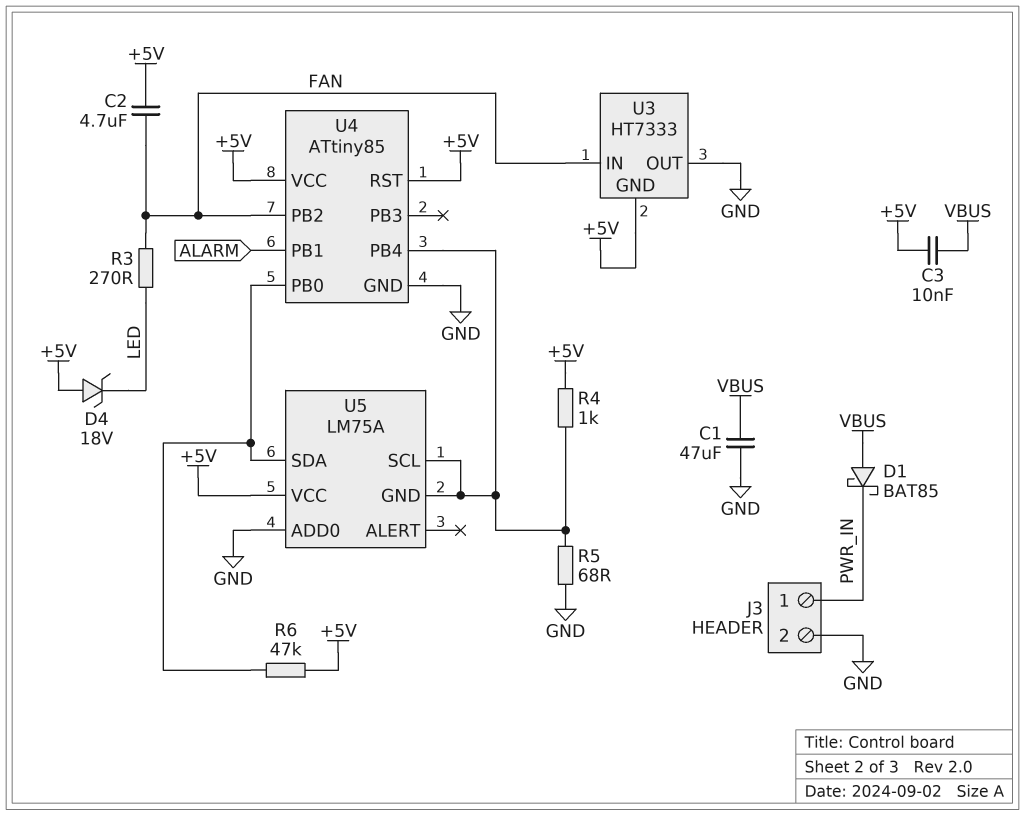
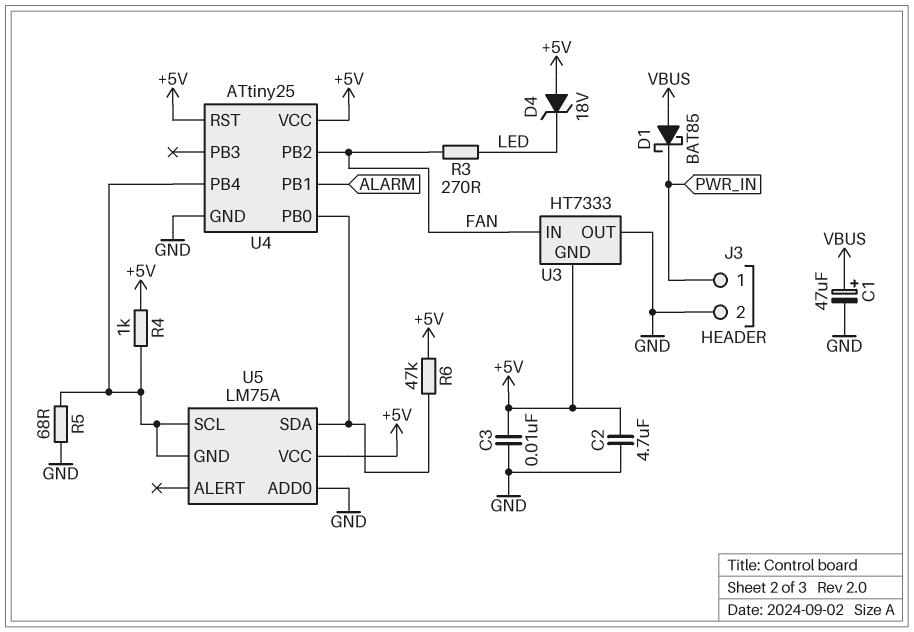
C1: 47uF (GND, VBUS) -> 47uF (plus VBUS, minus GND)
C2: 4.7uF (+5V, FAN) -> 4.7uF (+5V, GND)
C3: 10nF (+5V, VBUS) -> 10nF (+5V, GND)
U4: ATtiny85 -> ATtiny25

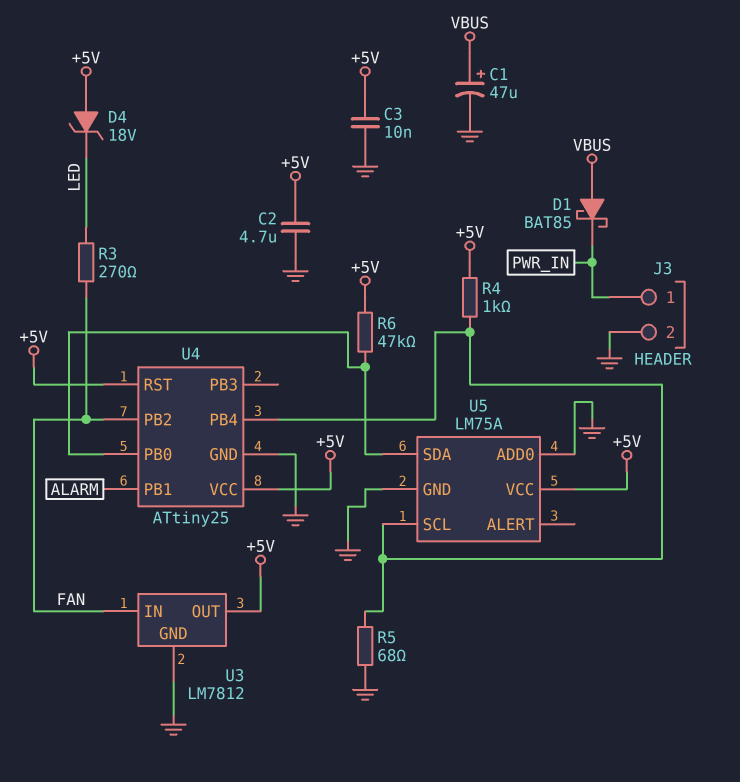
U3: HT7333 -> LM7812
U3 pin GND: +5V -> GND
U3 pin OUT: GND -> +5V
U5 pin GND: U4/PB4 -> GND

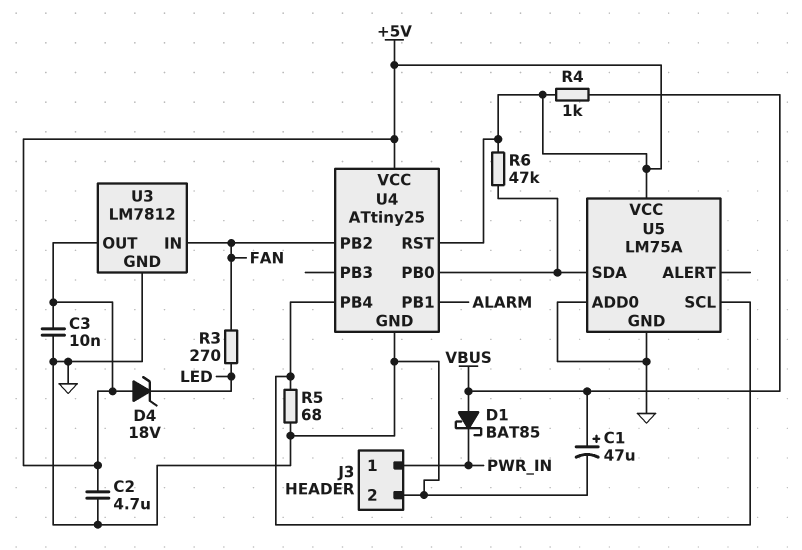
R4: 1k (+5V, U4/PB4) -> 1k (+5V, VBUS)

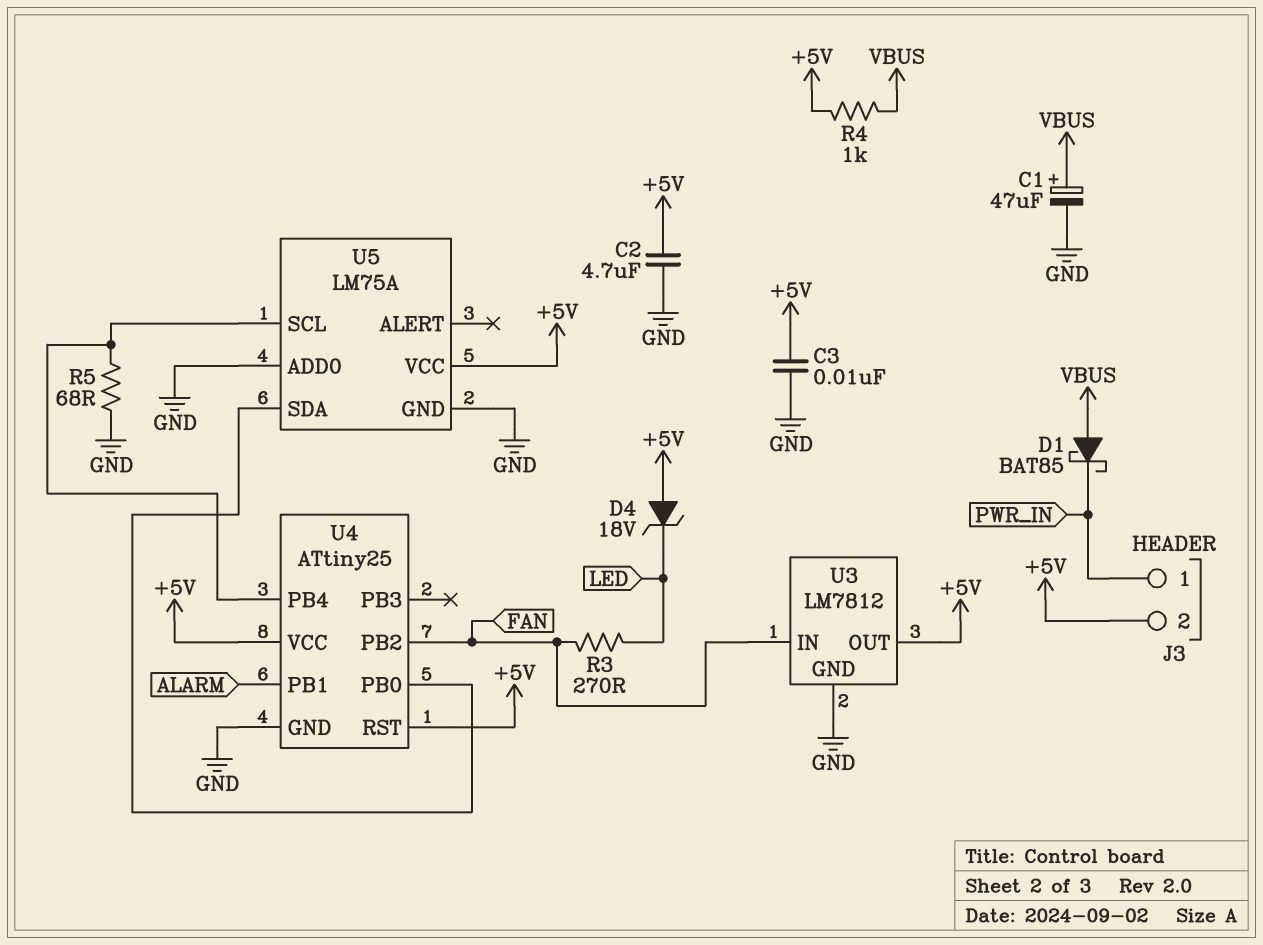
J3 pin 2: GND -> +5V
R6: 47k (+5V, U4/PB0) -> none

